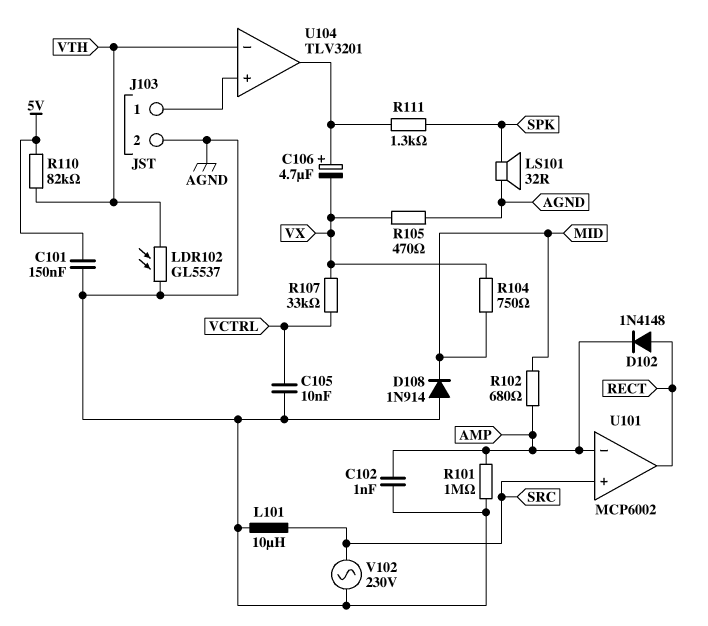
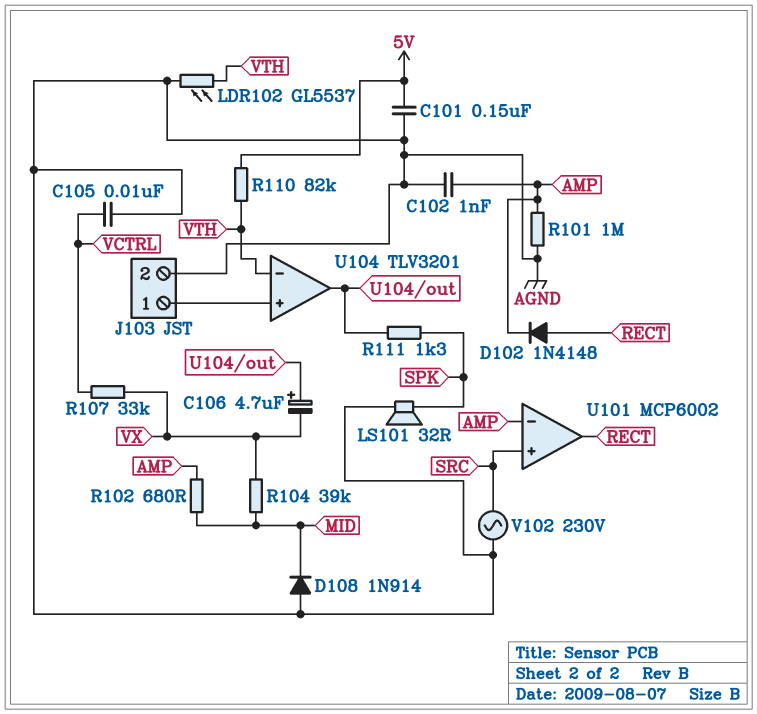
L101: 10uH (AGND, SRC) -> none
R104: 750 (MID, VX) -> 39k (MID, VX)
R105: 470 (AGND, VX) -> none

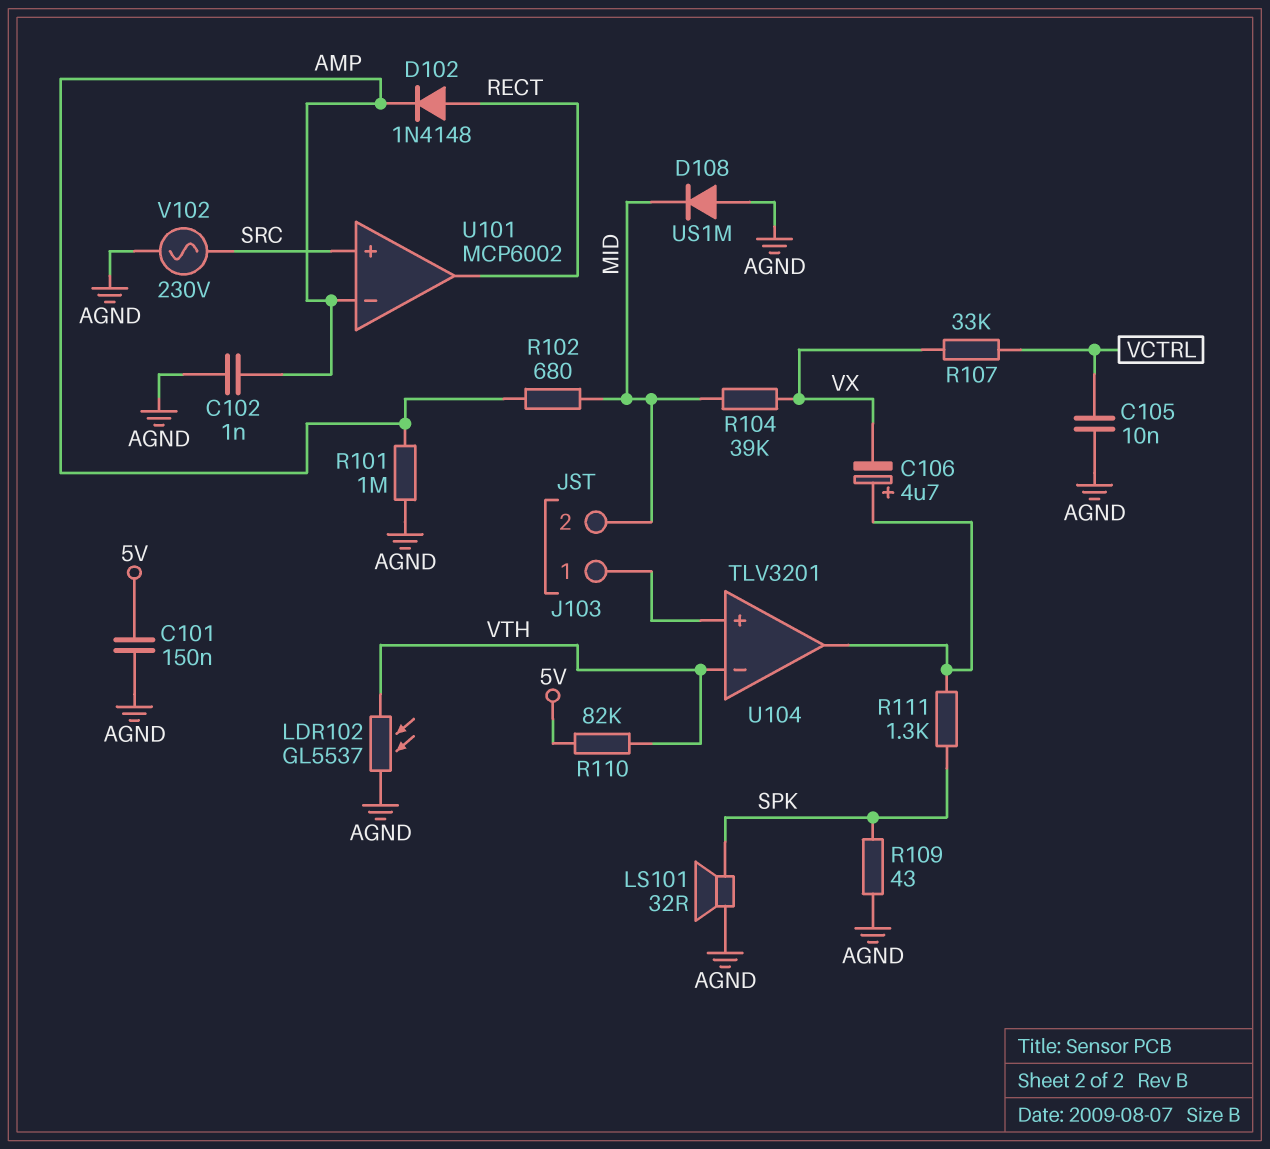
D108: diode 1N914 (A AGND, K MID) -> diode US1M (A AGND, K MID)
J103 pin 2: AGND -> MID
R109: none -> 43 (AGND, SPK)

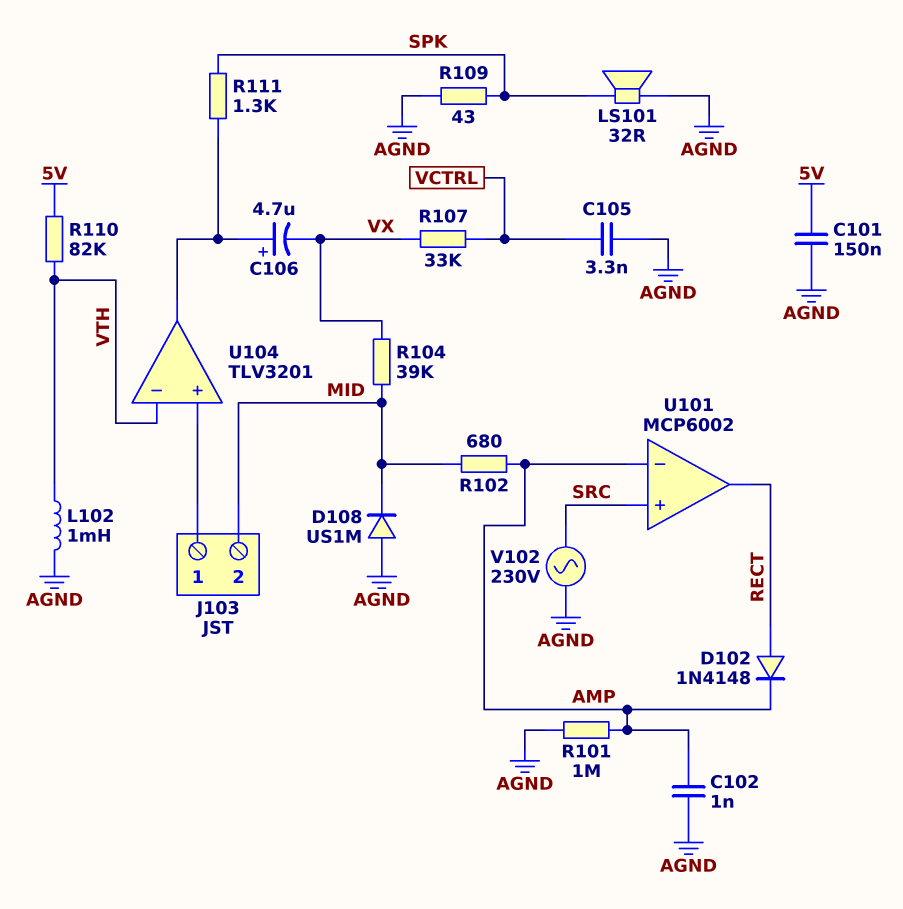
C105: 10nF (AGND, VCTRL) -> 3.3nF (AGND, VCTRL)
L102: none -> 1mH (AGND, VTH)
LDR102: GL5537 (AGND, VTH) -> none

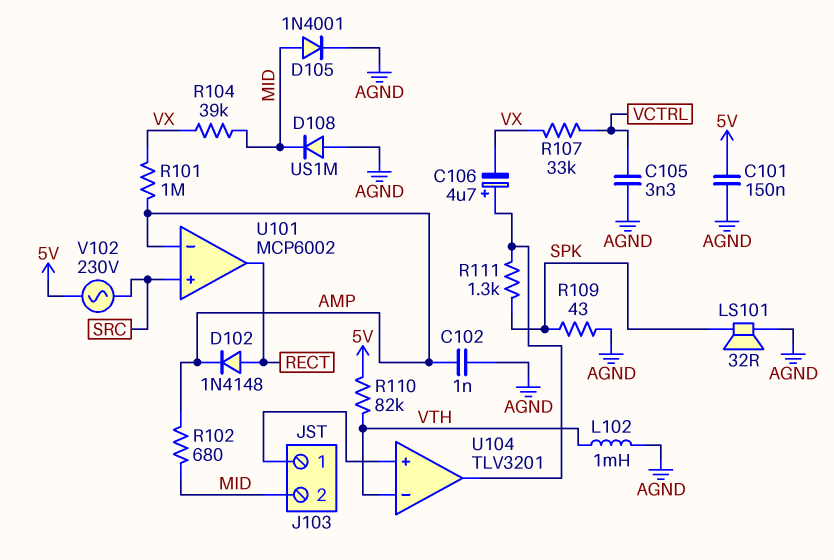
D105: none -> diode 1N4001 (A MID, K AGND)
R101: 1M (AGND, AMP) -> 1M (AMP, VX)
V102: AC 230V (AGND, SRC) -> AC 230V (5V, SRC)

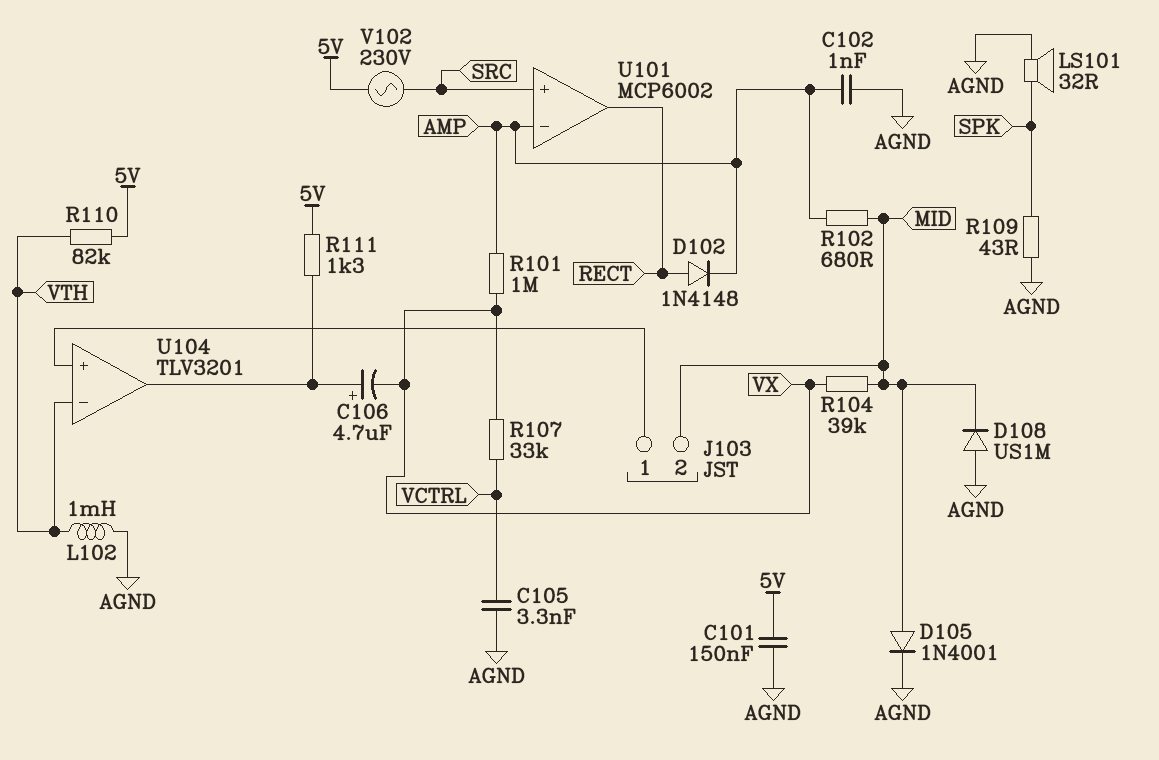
R111: 1.3k (SPK, U104/out) -> 1.3k (5V, U104/out)

